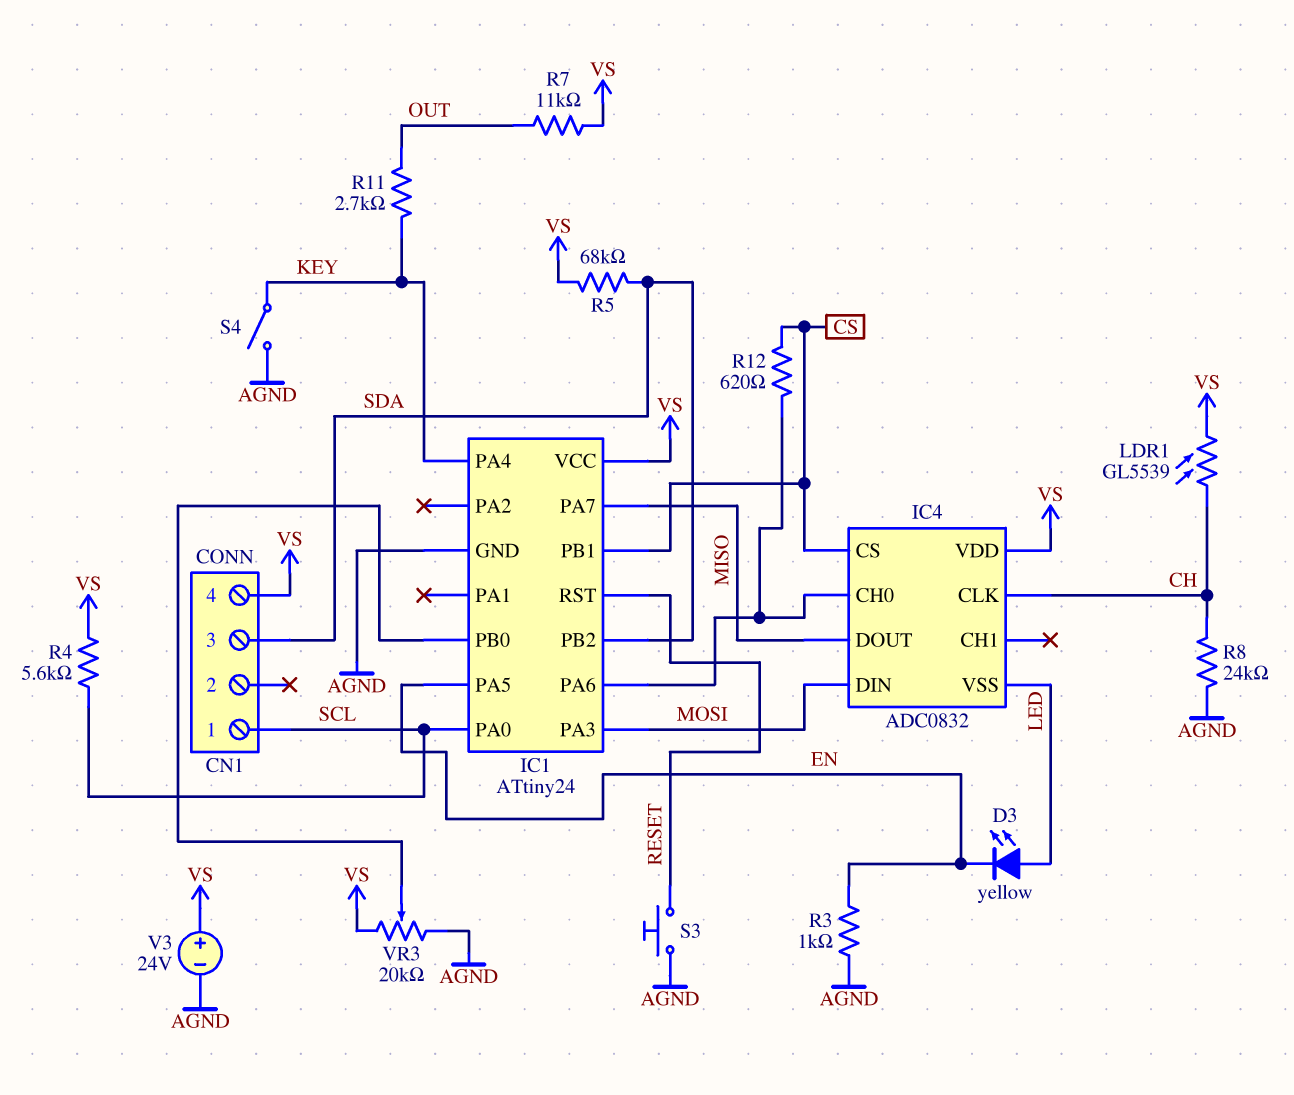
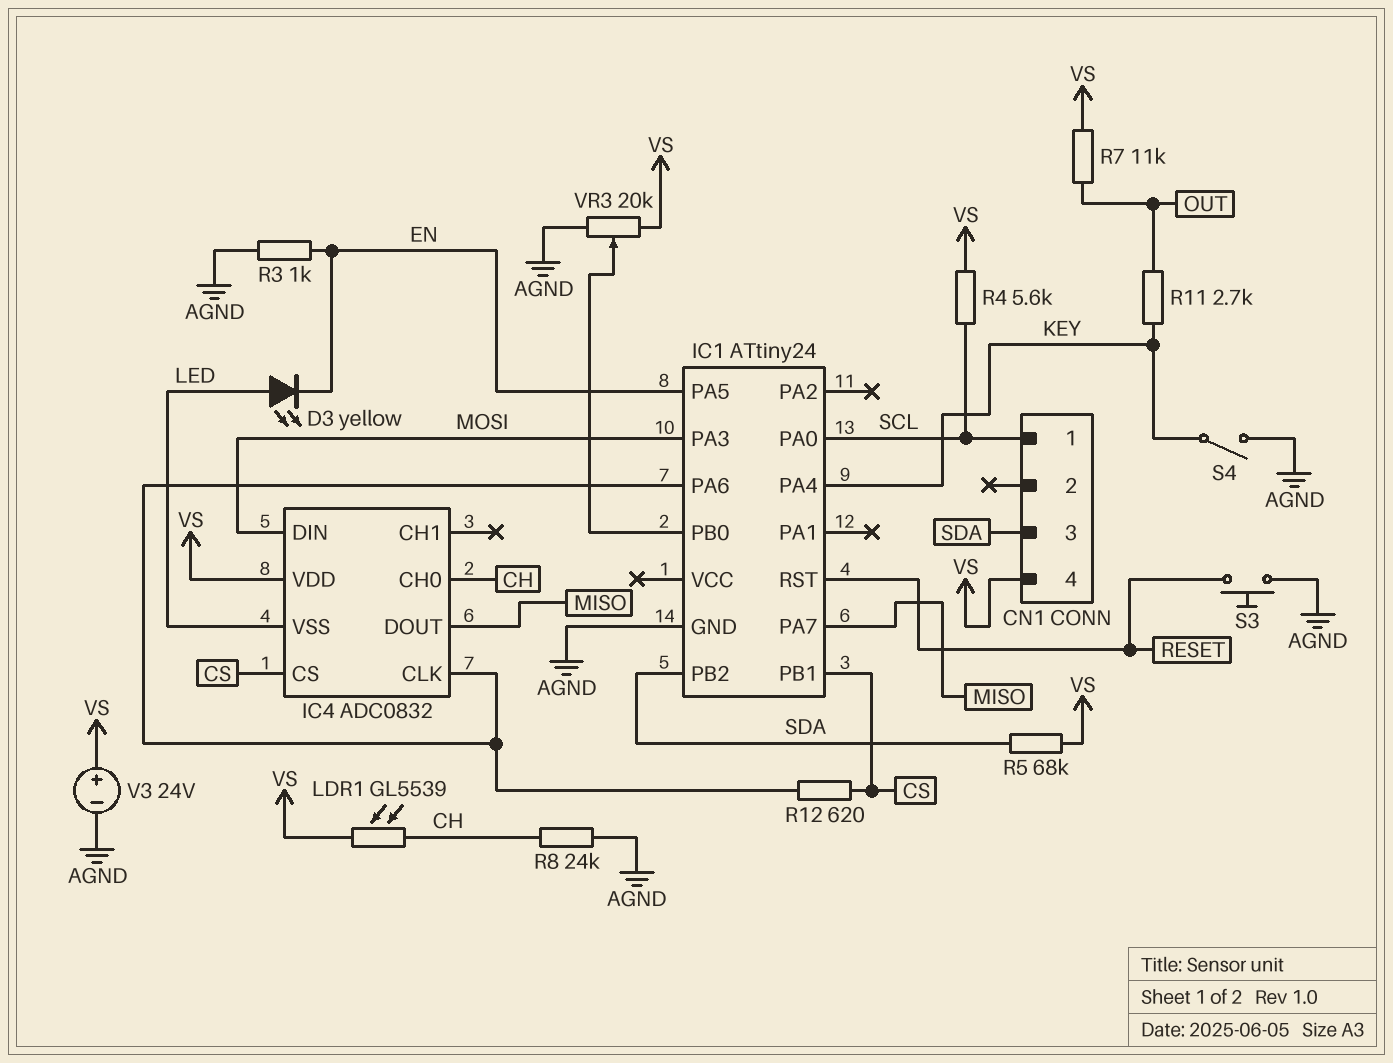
IC1 pin VCC: VS -> none
IC4 pin CH0: IC1/PA6 -> CH
IC4 pin CLK: CH -> IC1/PA6

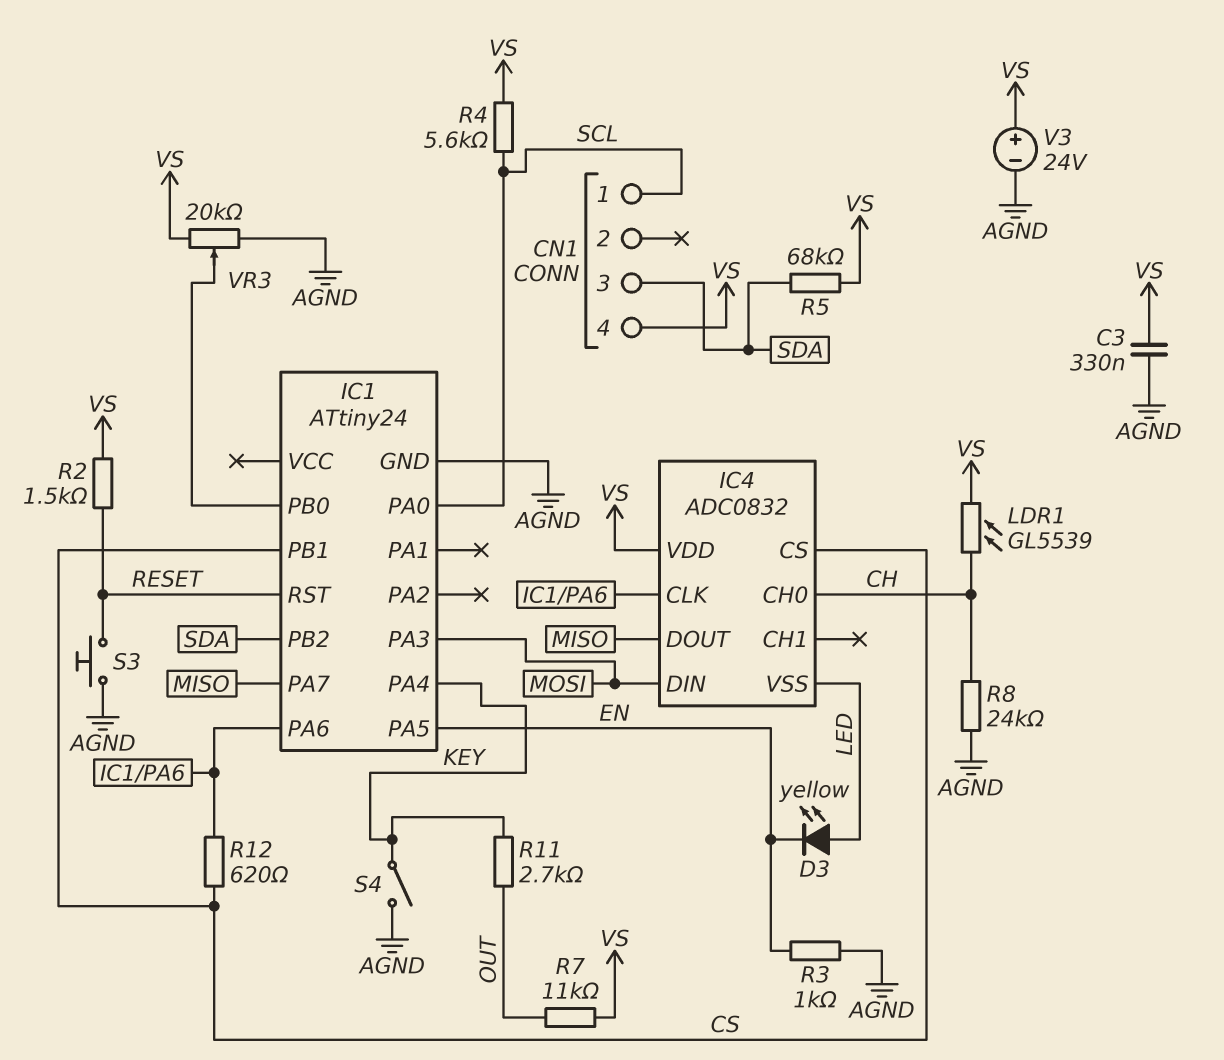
C3: none -> 330nF (AGND, VS)
R2: none -> 1.5k (RESET, VS)

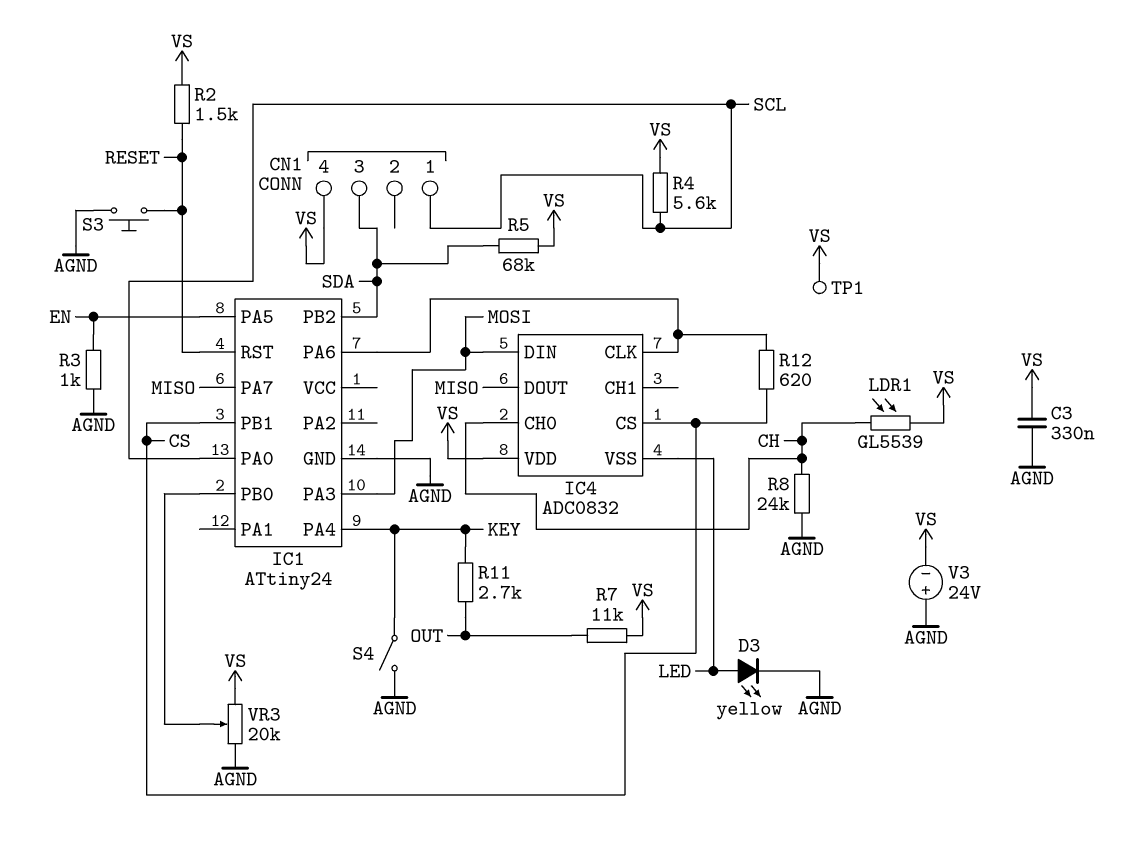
D3: LED yellow (A LED, K EN) -> LED yellow (A LED, K AGND)
TP1: none -> test point (VS)
V3: 24V (plus VS, minus AGND) -> 24V (plus AGND, minus VS)

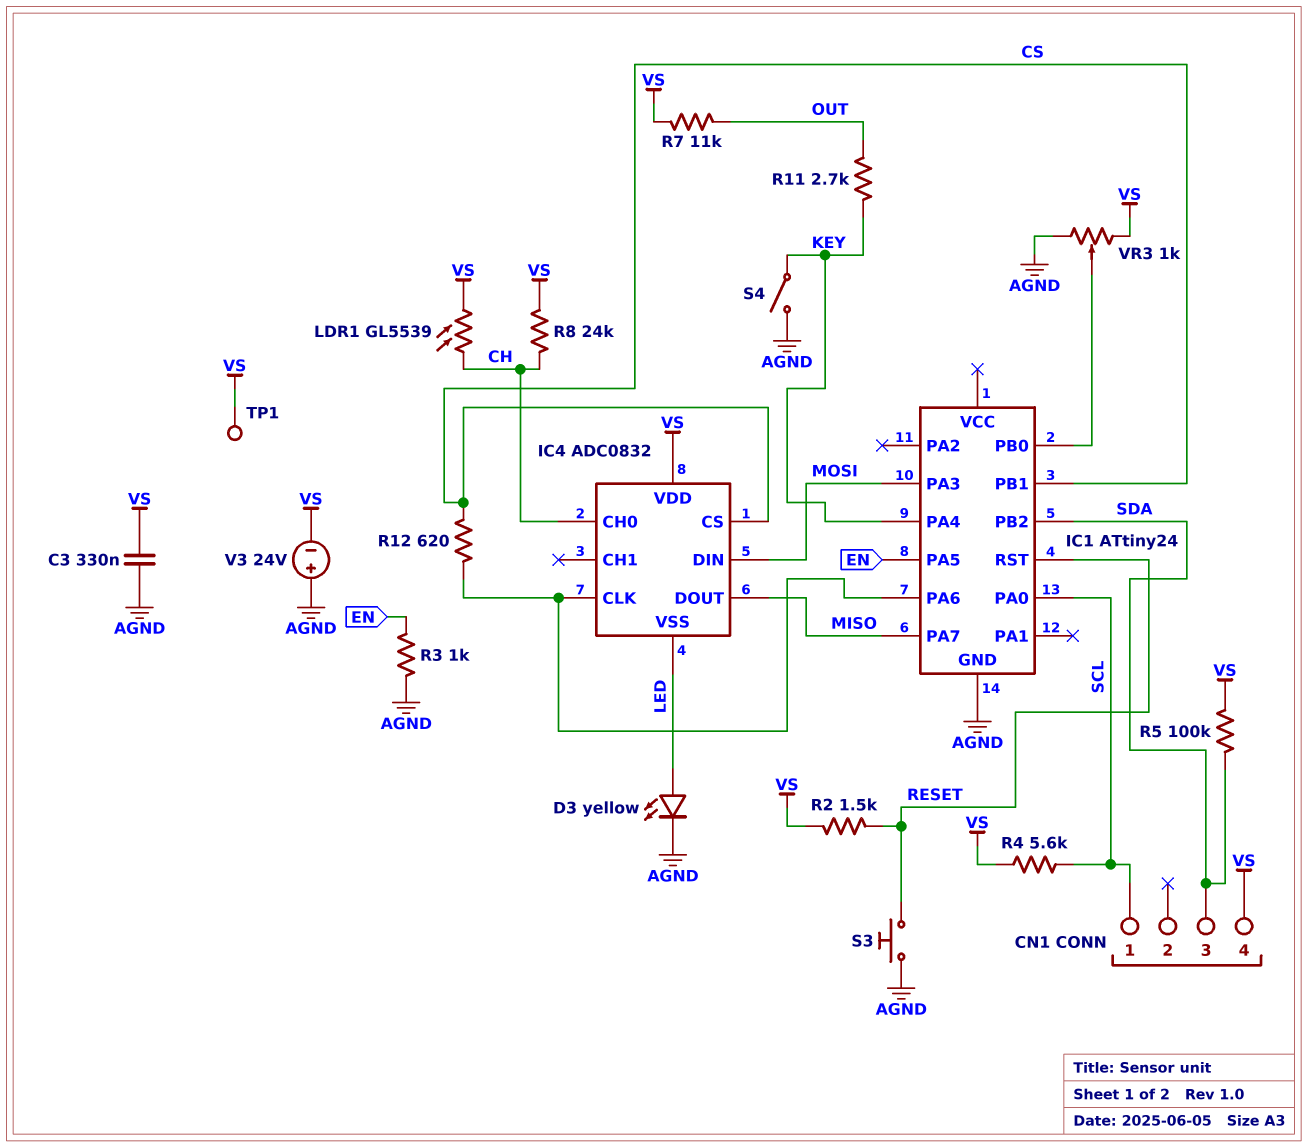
R5: 68k (SDA, VS) -> 100k (SDA, VS)
R8: 24k (AGND, CH) -> 24k (CH, VS)
VR3: 20k (AGND, VS, wiper IC1/PB0) -> 1k (AGND, VS, wiper IC1/PB0)

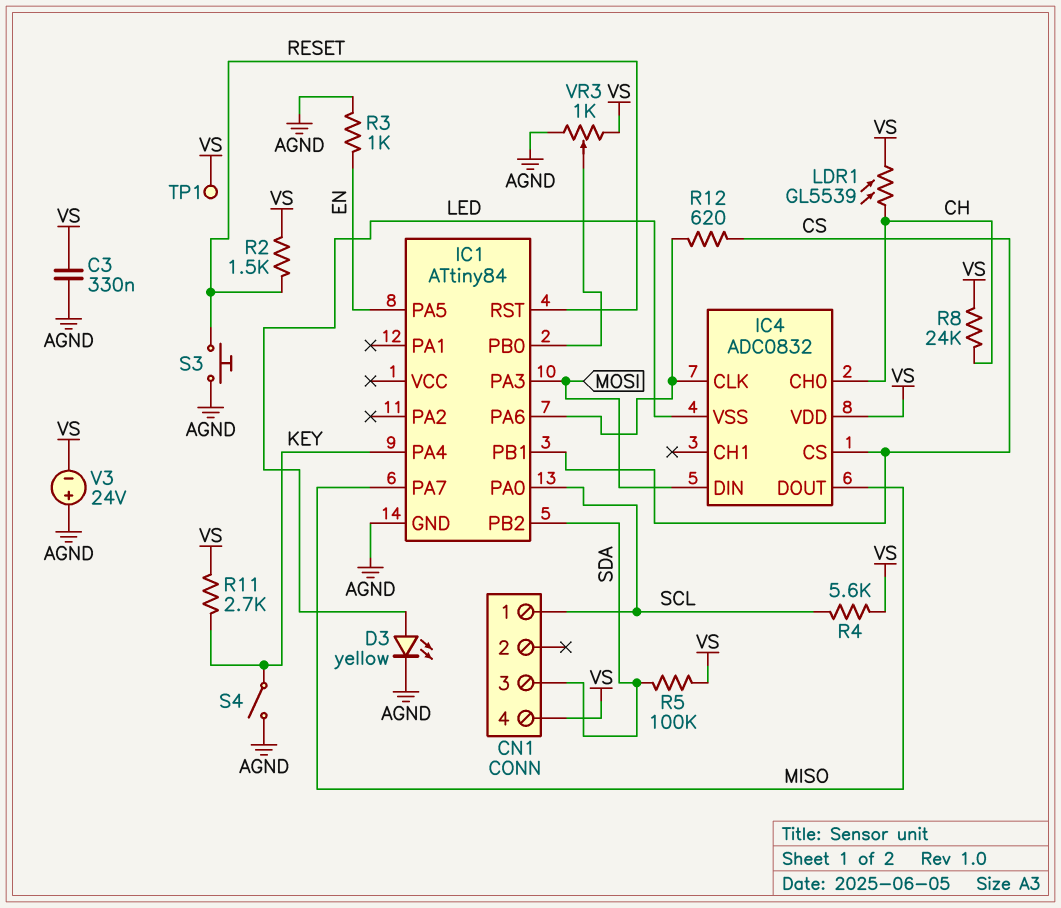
IC1: ATtiny24 -> ATtiny84
R7: 11k (OUT, VS) -> none
R11: 2.7k (KEY, OUT) -> 2.7k (KEY, VS)

